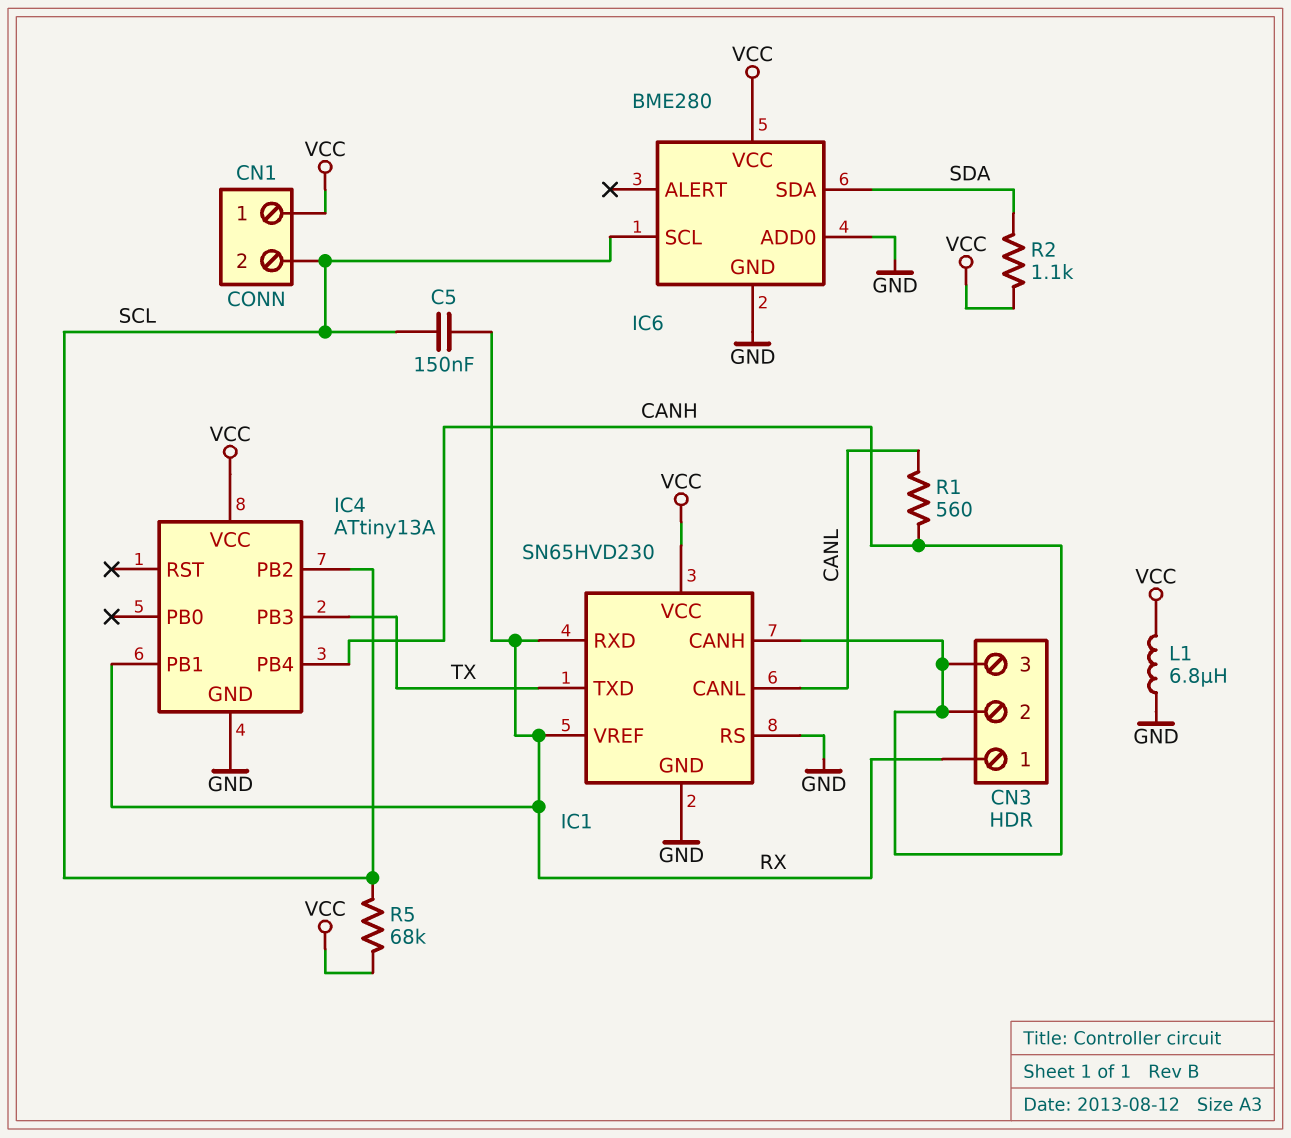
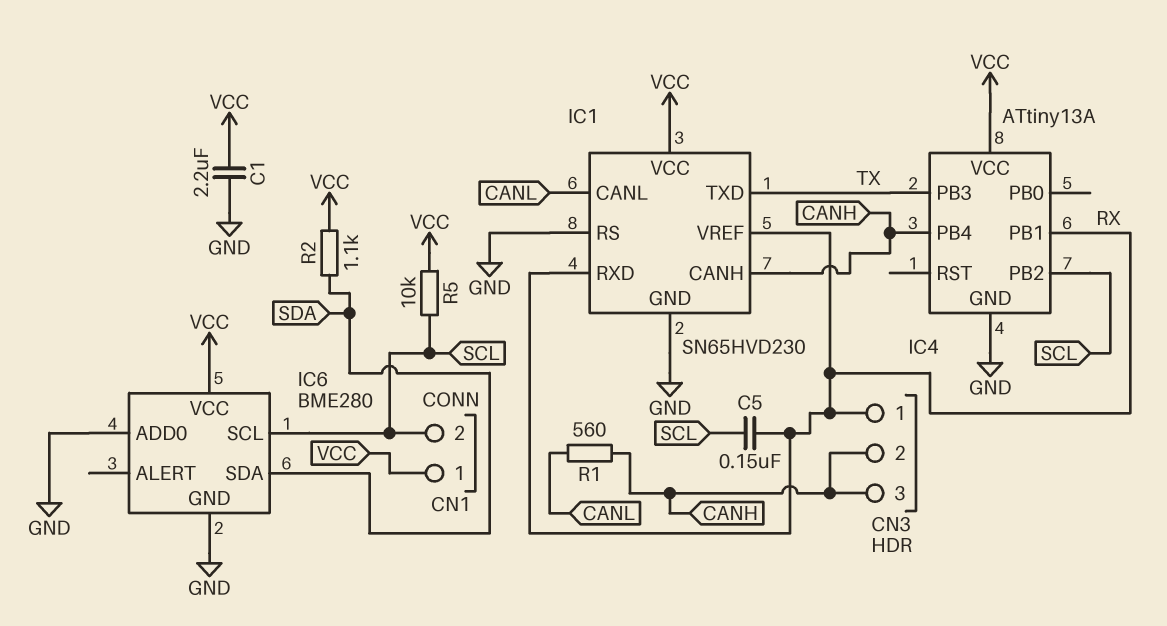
C1: none -> 2.2uF (GND, VCC)
L1: 6.8uH (GND, VCC) -> none
R5: 68k (SCL, VCC) -> 10k (SCL, VCC)

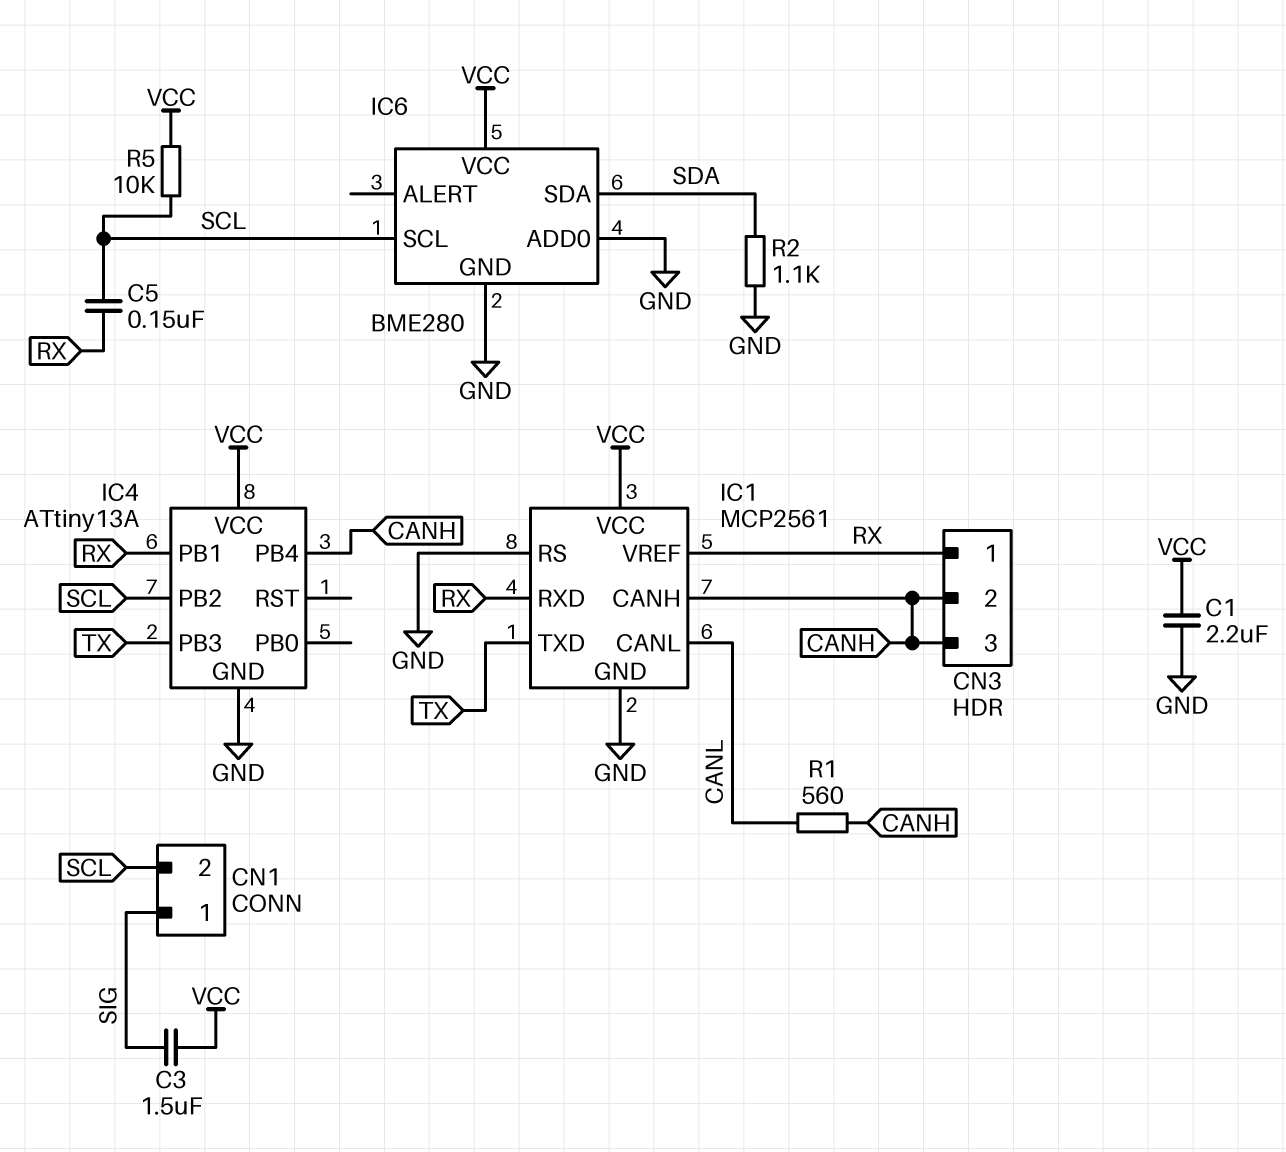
C3: none -> 1.5uF (SIG, VCC)
CN1 pin 1: VCC -> SIG
IC1: SN65HVD230 -> MCP2561
R2: 1.1k (SDA, VCC) -> 1.1k (GND, SDA)

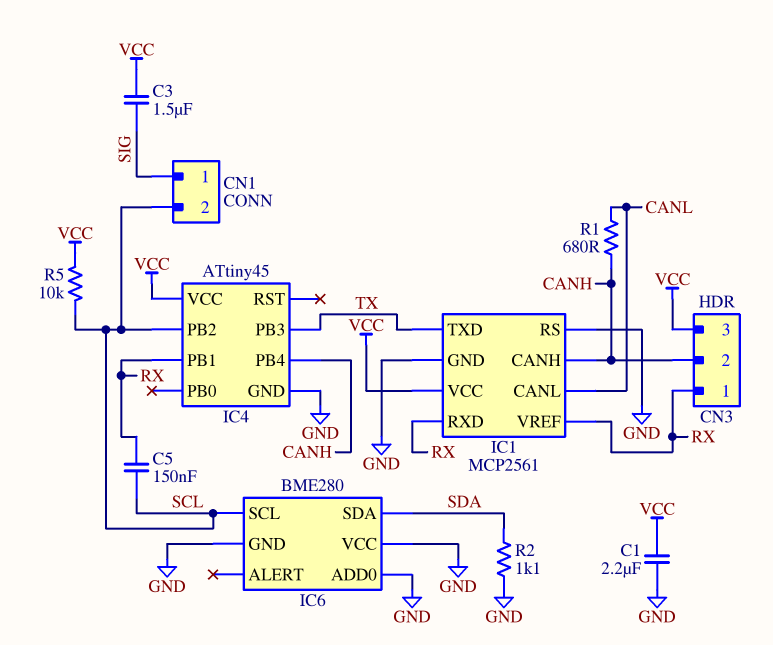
CN3 pin 3: CANH -> VCC
IC4: ATtiny13A -> ATtiny45
IC6 pin VCC: VCC -> GND
R1: 560 (CANH, CANL) -> 680 (CANH, CANL)

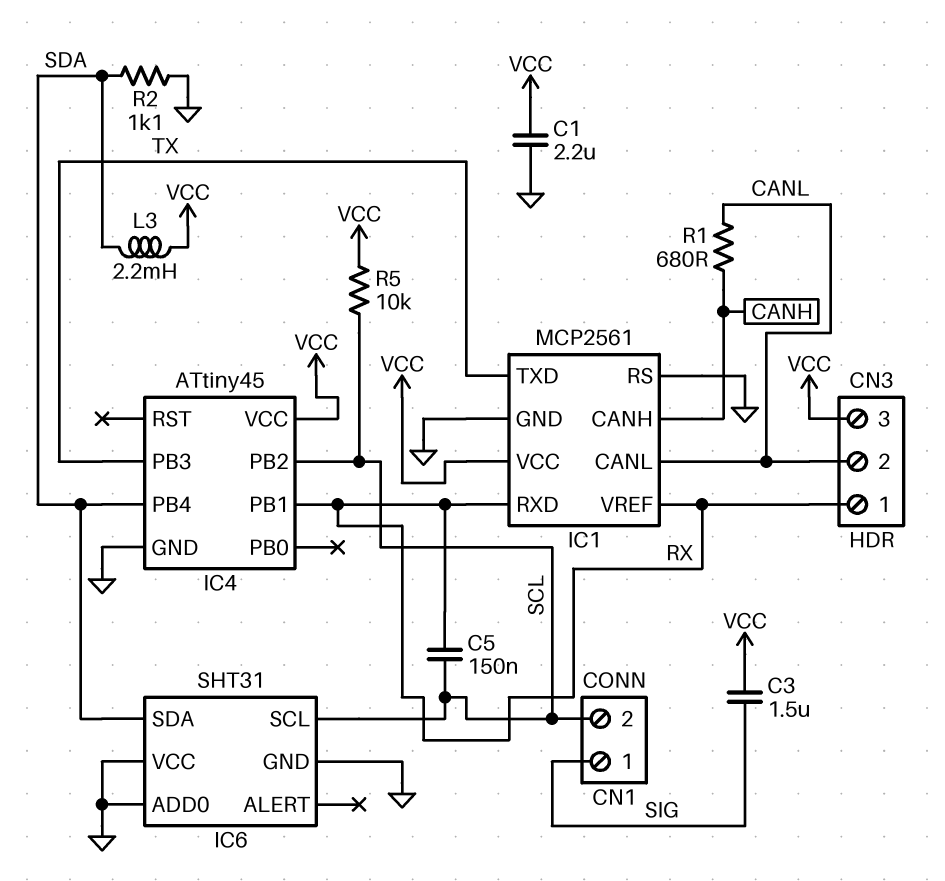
CN3 pin 2: CANH -> CANL
IC4 pin PB4: CANH -> SDA
IC6: BME280 -> SHT31
L3: none -> 2.2mH (SDA, VCC)

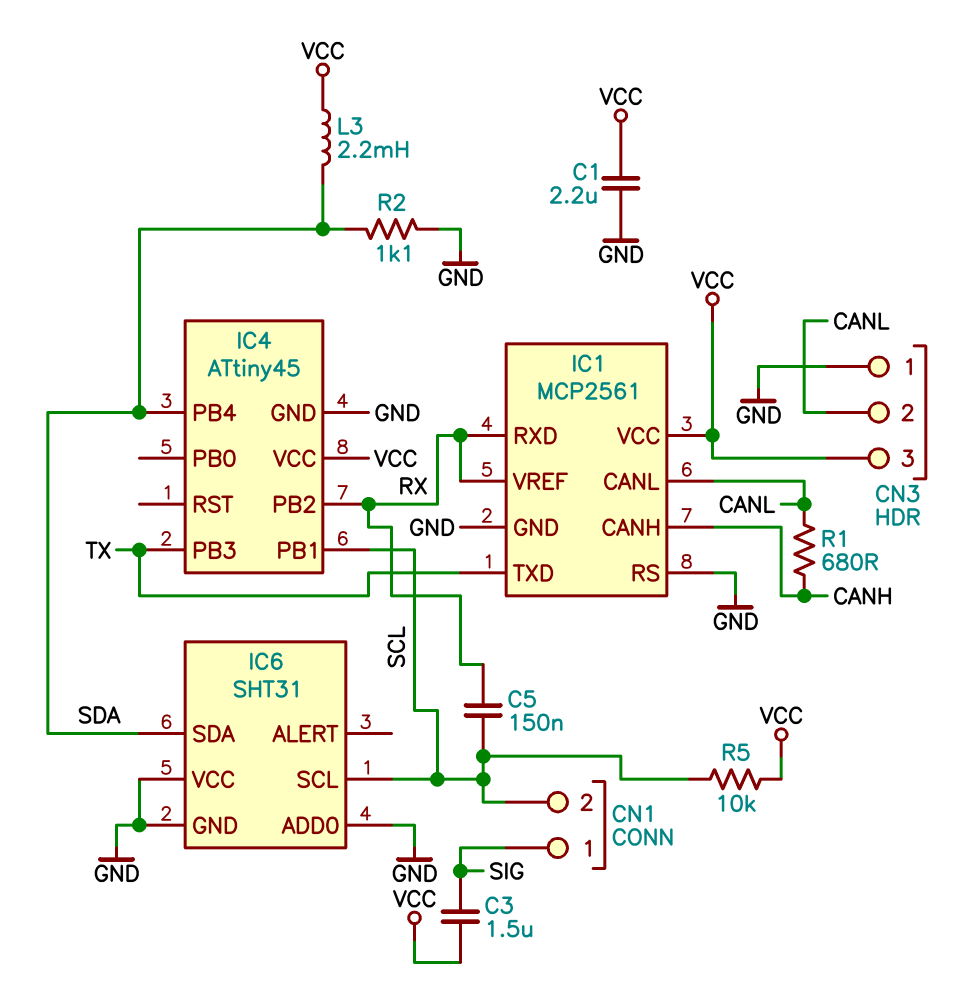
CN3 pin 1: RX -> GND
IC4 pin PB1: RX -> SCL
IC4 pin PB2: SCL -> RX

